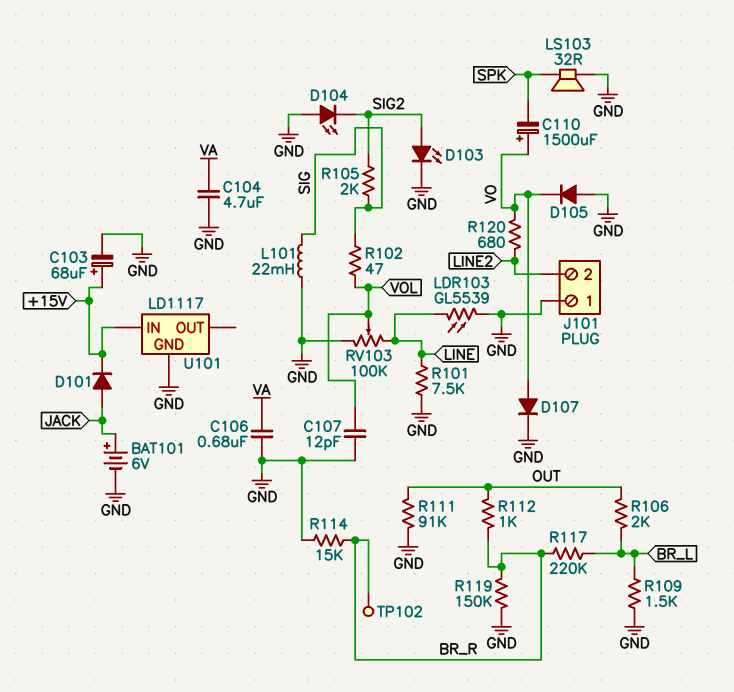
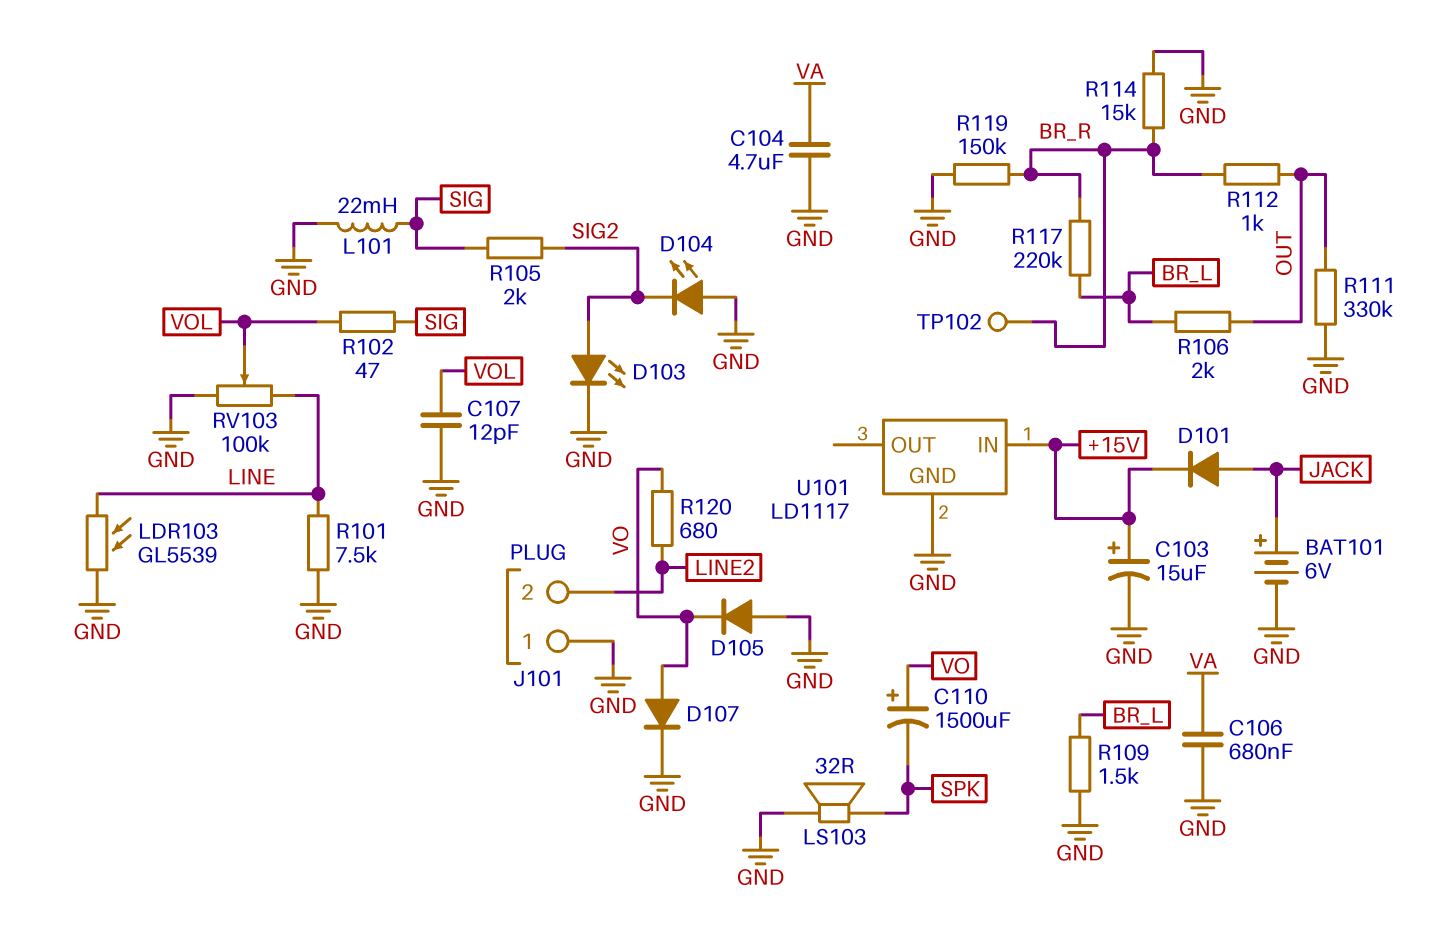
C103: 68uF (plus +15V, minus GND) -> 15uF (plus +15V, minus GND)
R111: 91k (GND, OUT) -> 330k (GND, OUT)

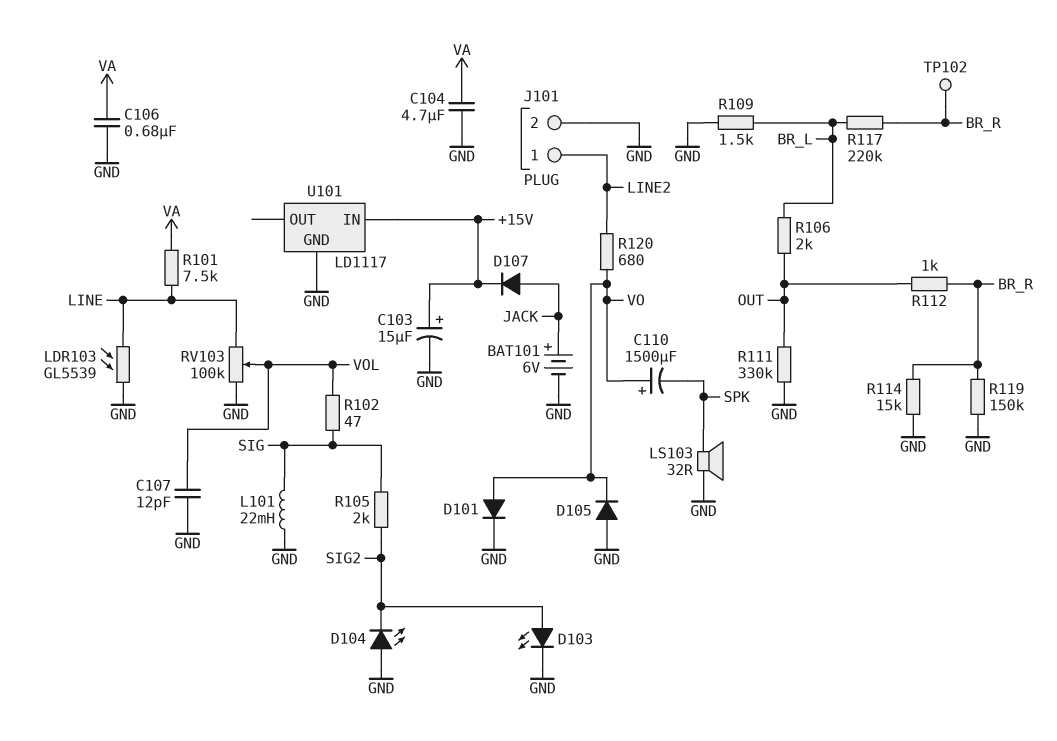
D101: diode (A JACK, K +15V) -> diode (A VO, K GND)
D107: diode (A VO, K GND) -> diode (A JACK, K +15V)
J101 pin 1: GND -> LINE2
J101 pin 2: LINE2 -> GND
R101: 7.5k (GND, LINE) -> 7.5k (LINE, VA)

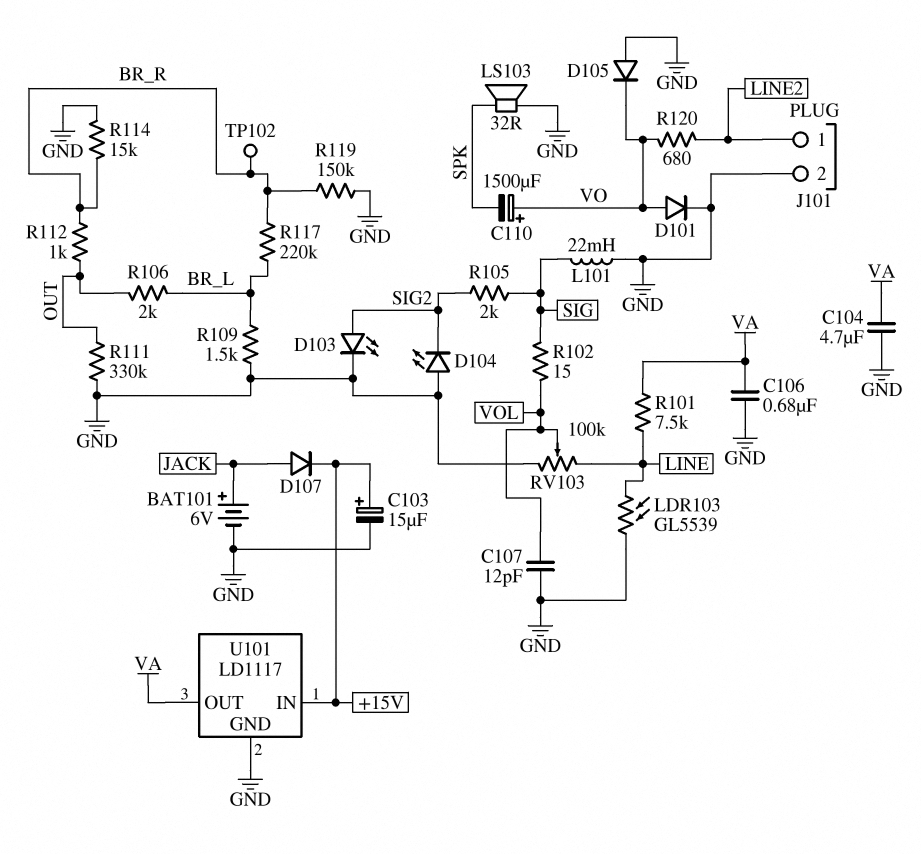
R102: 47 (SIG, VOL) -> 15 (SIG, VOL)
U101 pin OUT: none -> VA

